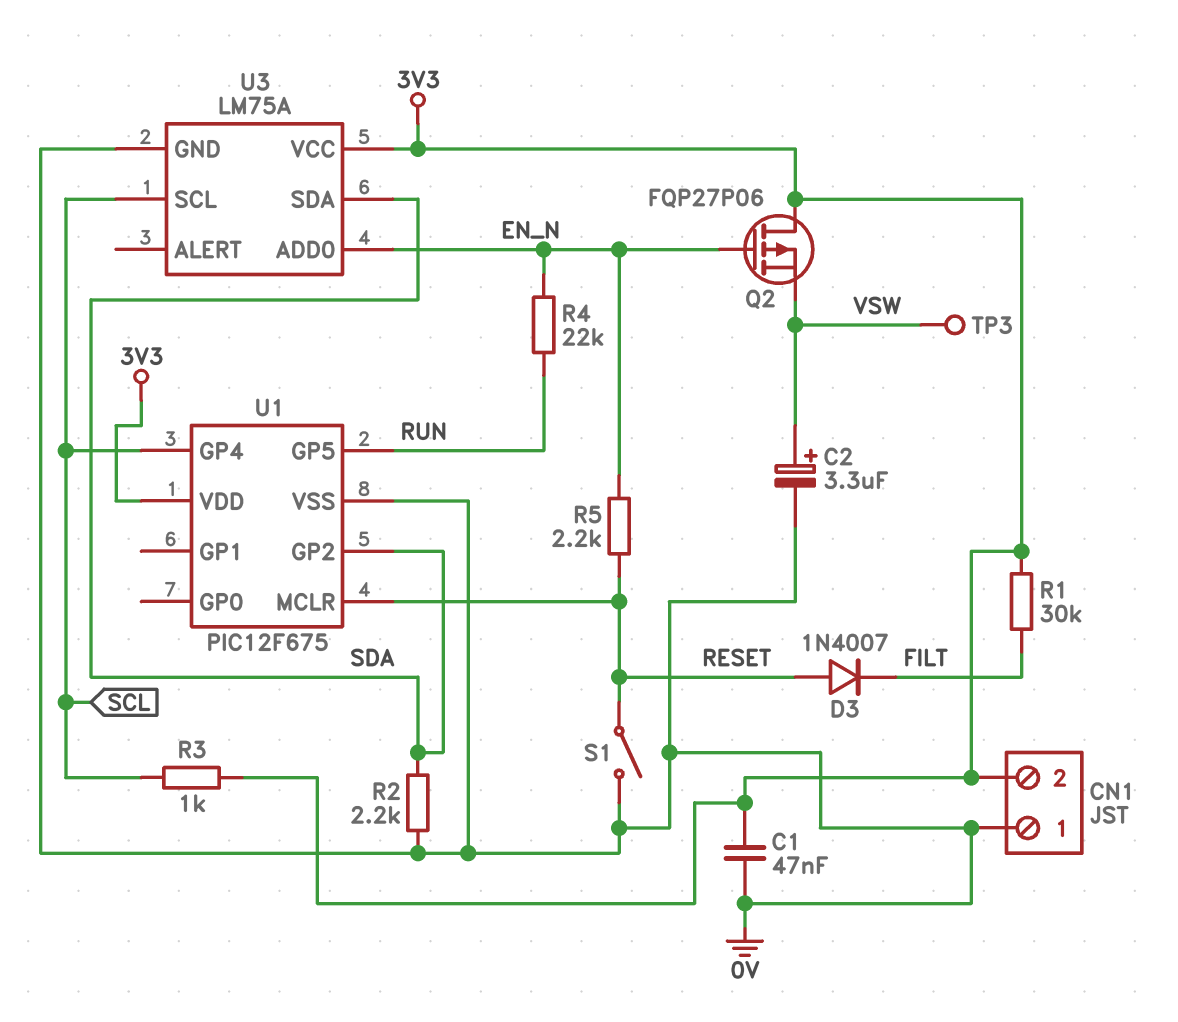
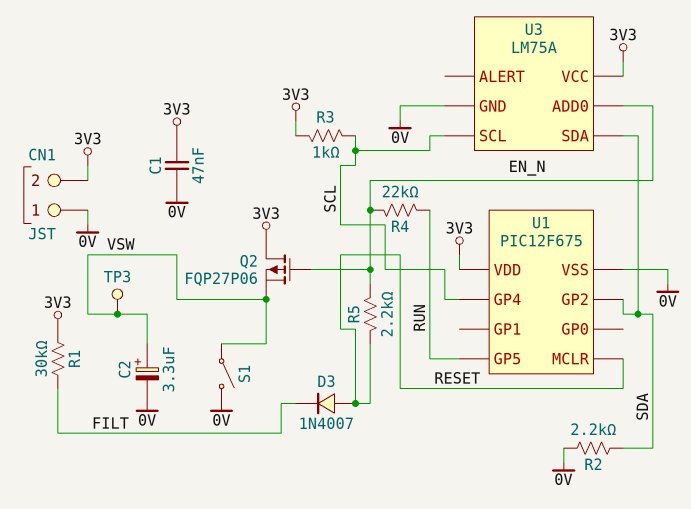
S1: switch (0V, RESET) -> switch (0V, VSW)

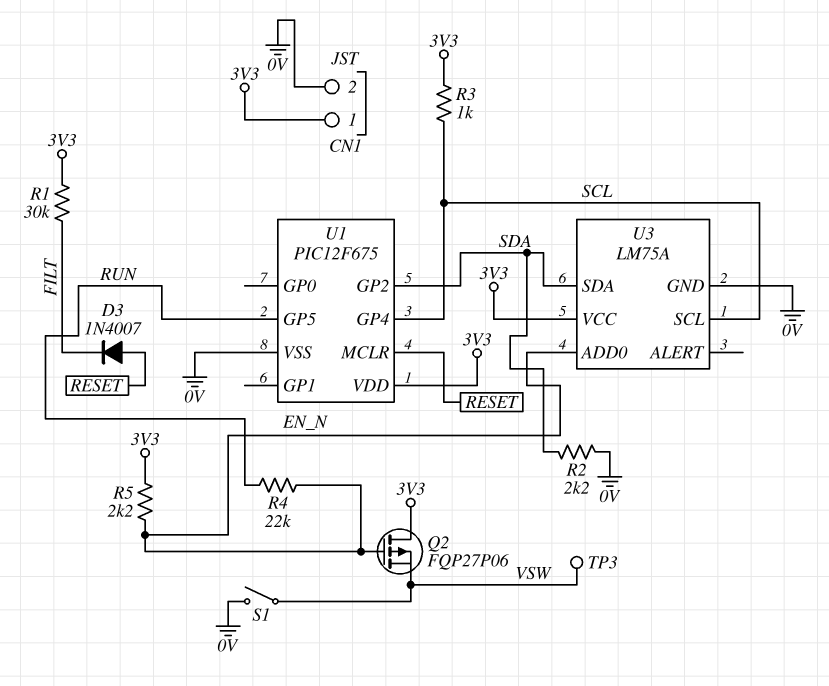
C1: 47nF (0V, 3V3) -> none
C2: 3.3uF (plus VSW, minus 0V) -> none
CN1 pin 1: 0V -> 3V3
CN1 pin 2: 3V3 -> 0V
R5: 2.2k (EN_N, RESET) -> 2.2k (3V3, EN_N)

